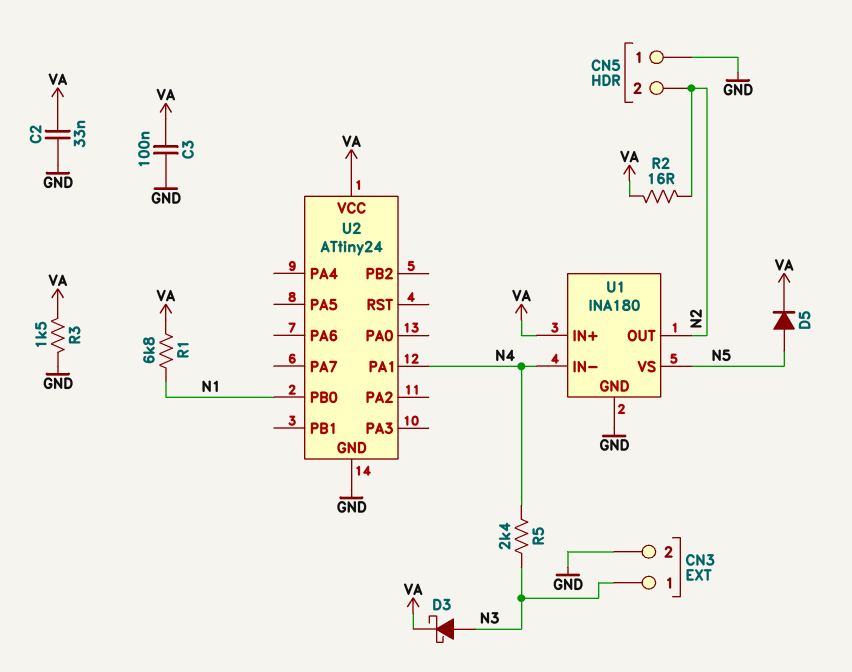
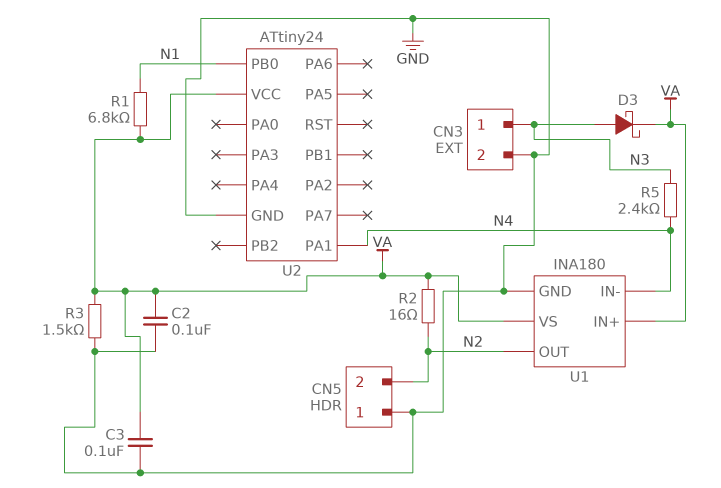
C2: 33nF (GND, VA) -> 100nF (GND, VA)
D5: diode (A N5, K VA) -> none
U1 pin VS: N5 -> VA

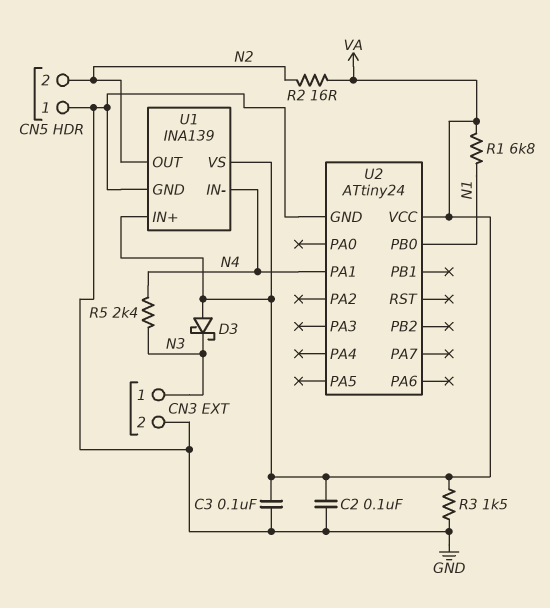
D3: schottky (A N3, K VA) -> schottky (A VA, K N3)
U1: INA180 -> INA139

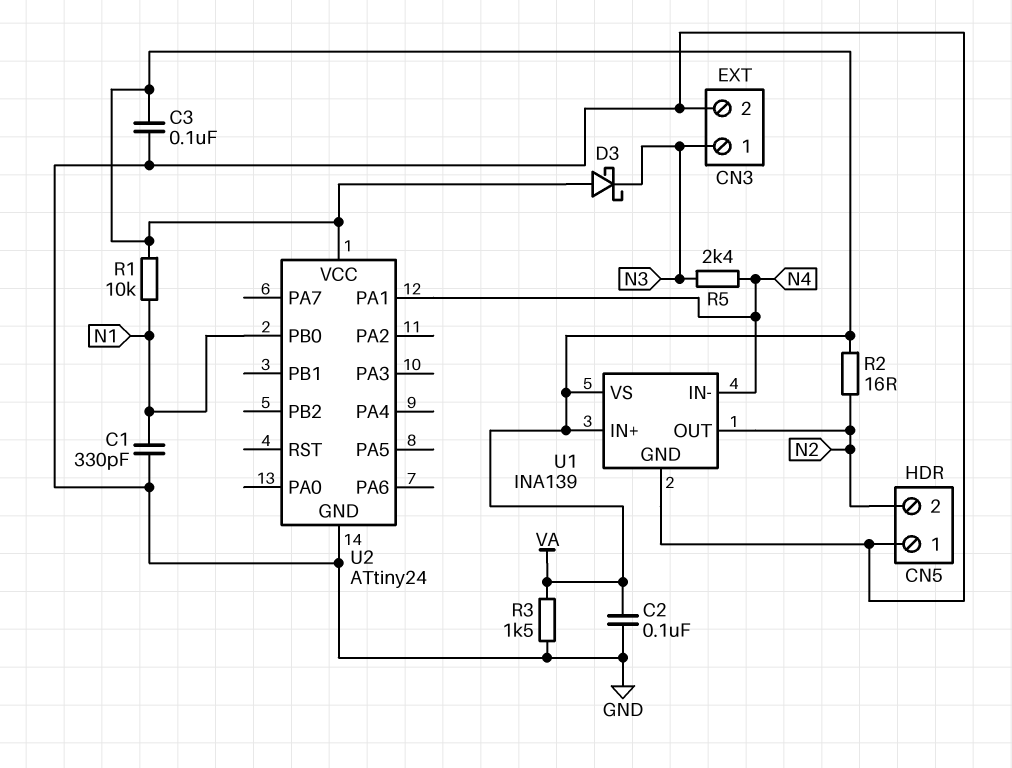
C1: none -> 330pF (GND, N1)
R1: 6.8k (N1, VA) -> 10k (N1, VA)

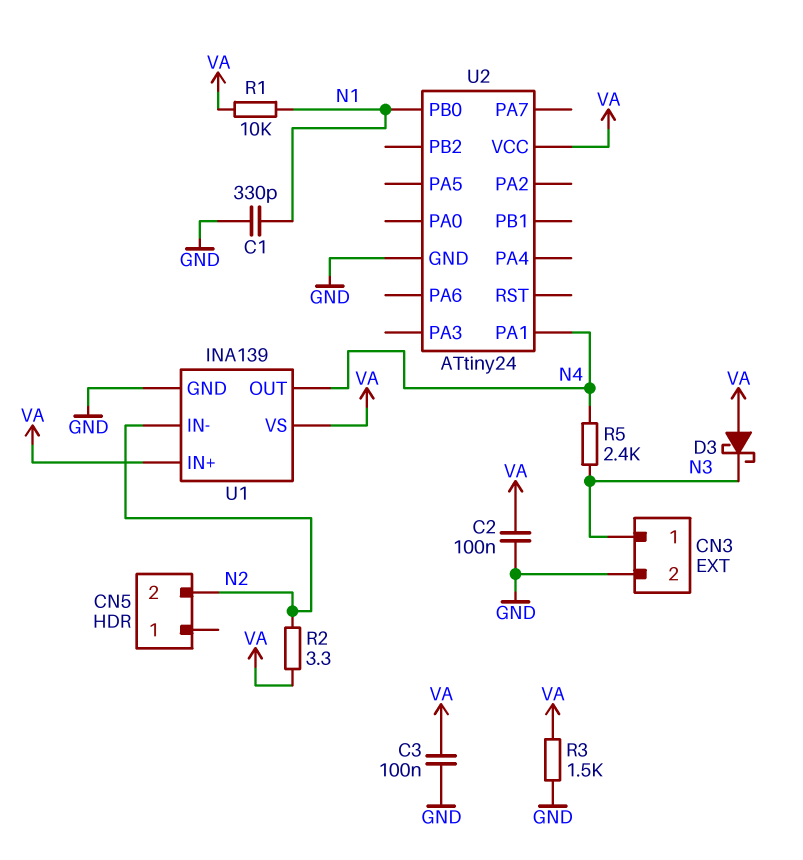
CN5 pin 1: GND -> none
R2: 16 (N2, VA) -> 3.3 (N2, VA)
U1 pin IN-: N4 -> N2
U1 pin OUT: N2 -> N4

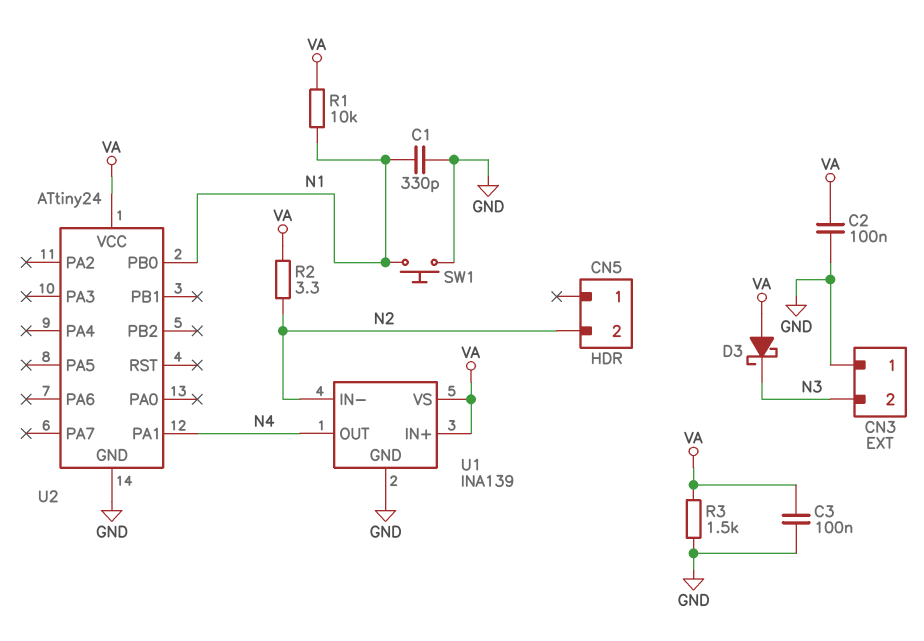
CN3 pin 1: N3 -> GND
CN3 pin 2: GND -> N3
R5: 2.4k (N3, N4) -> none
SW1: none -> button (GND, N1)

